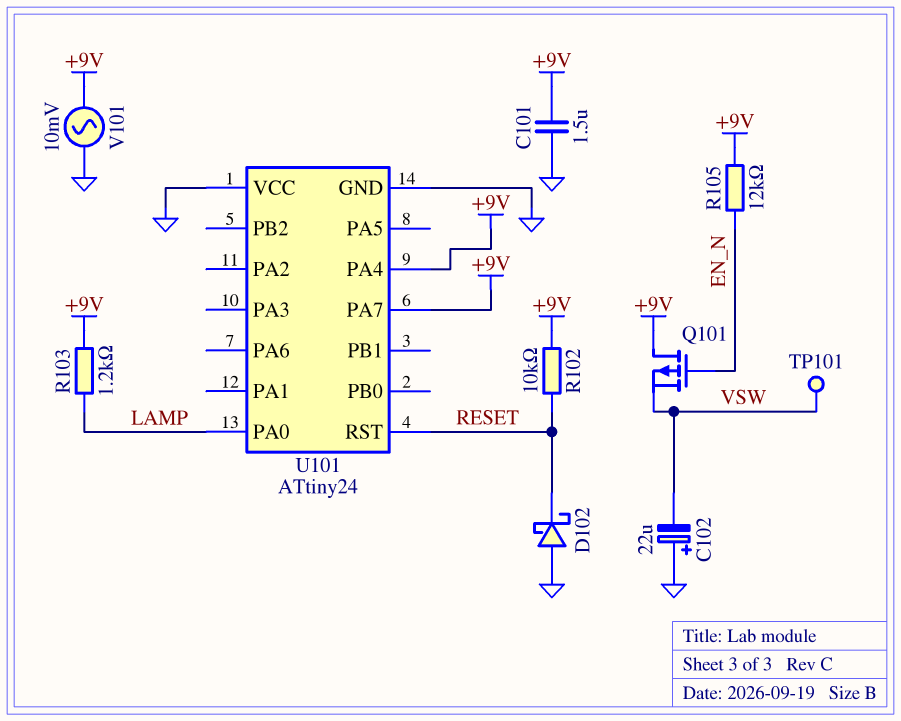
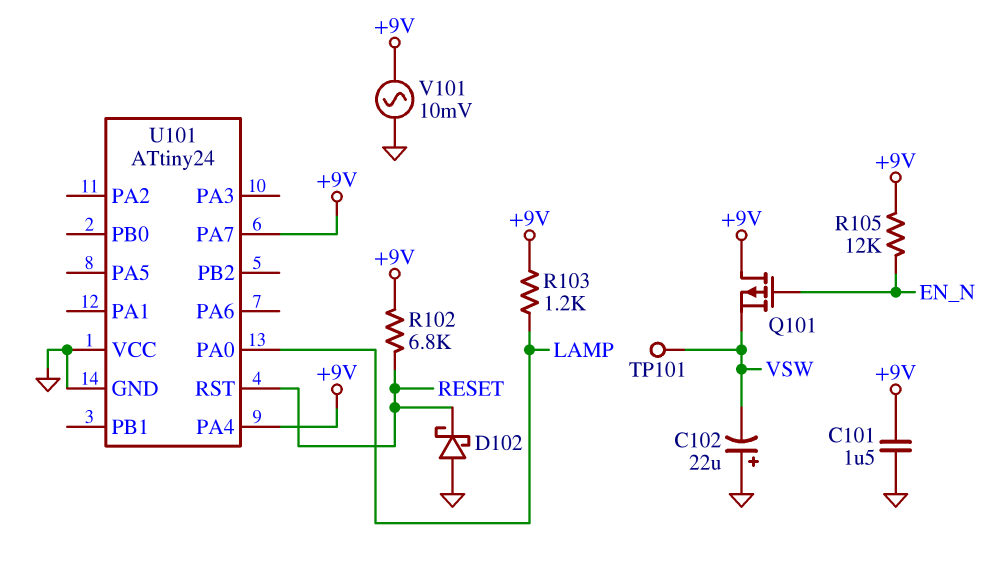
R102: 10k (+9V, RESET) -> 6.8k (+9V, RESET)

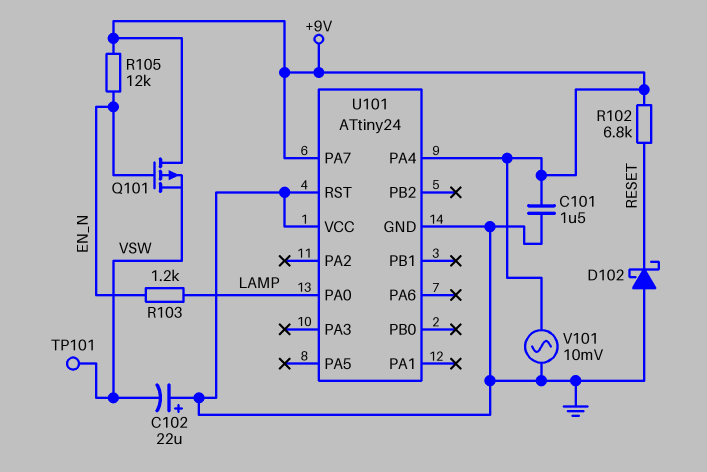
R103: 1.2k (+9V, LAMP) -> 1.2k (EN_N, LAMP)
U101 pin RST: RESET -> GND

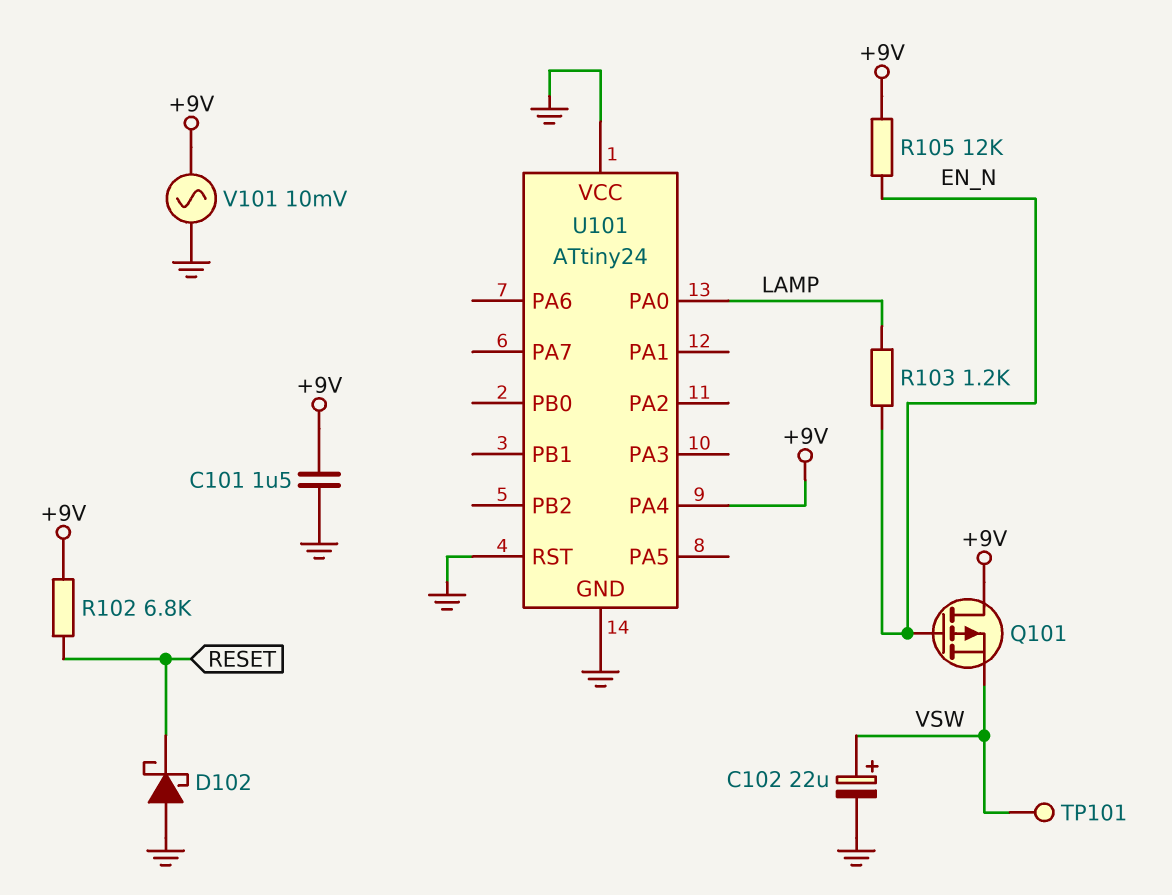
C102: 22uF (plus GND, minus VSW) -> 22uF (plus VSW, minus GND)
U101 pin PA7: +9V -> none

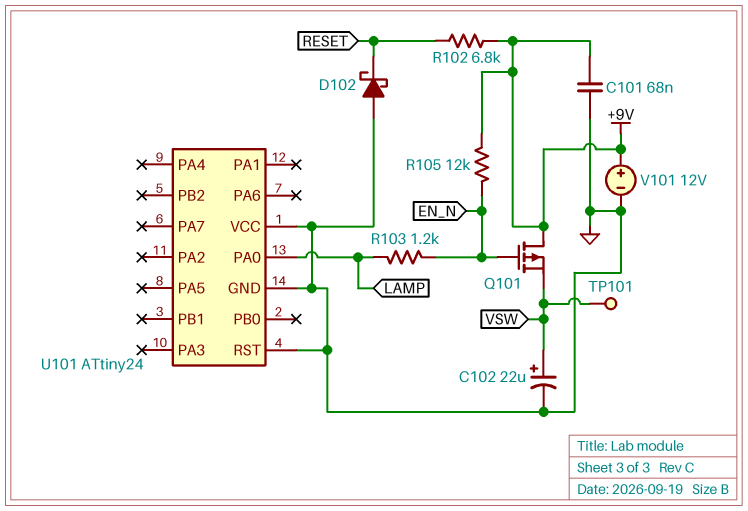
C101: 1.5uF (+9V, GND) -> 68nF (+9V, GND)
U101 pin PA4: +9V -> none
V101: AC 10mV (+9V, GND) -> 12V (plus +9V, minus GND)

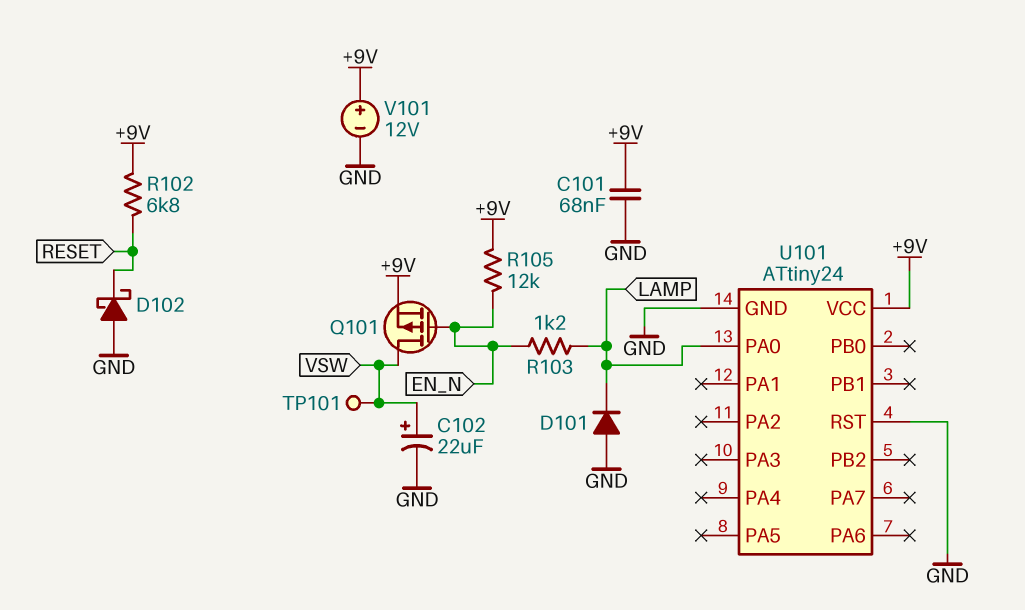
D101: none -> diode (A GND, K LAMP)
Q101: PMOS (G EN_N, D +9V, S VSW) -> PMOS (G EN_N, D VSW, S +9V)
U101 pin VCC: GND -> +9V

